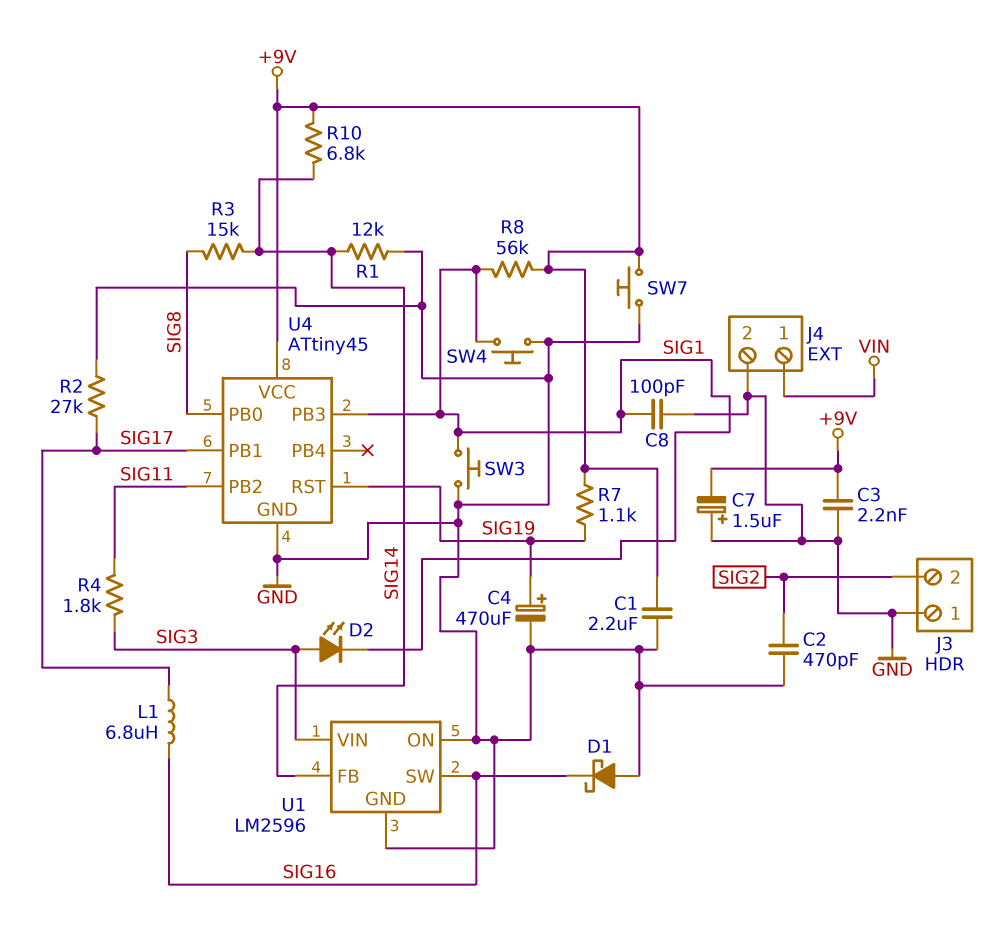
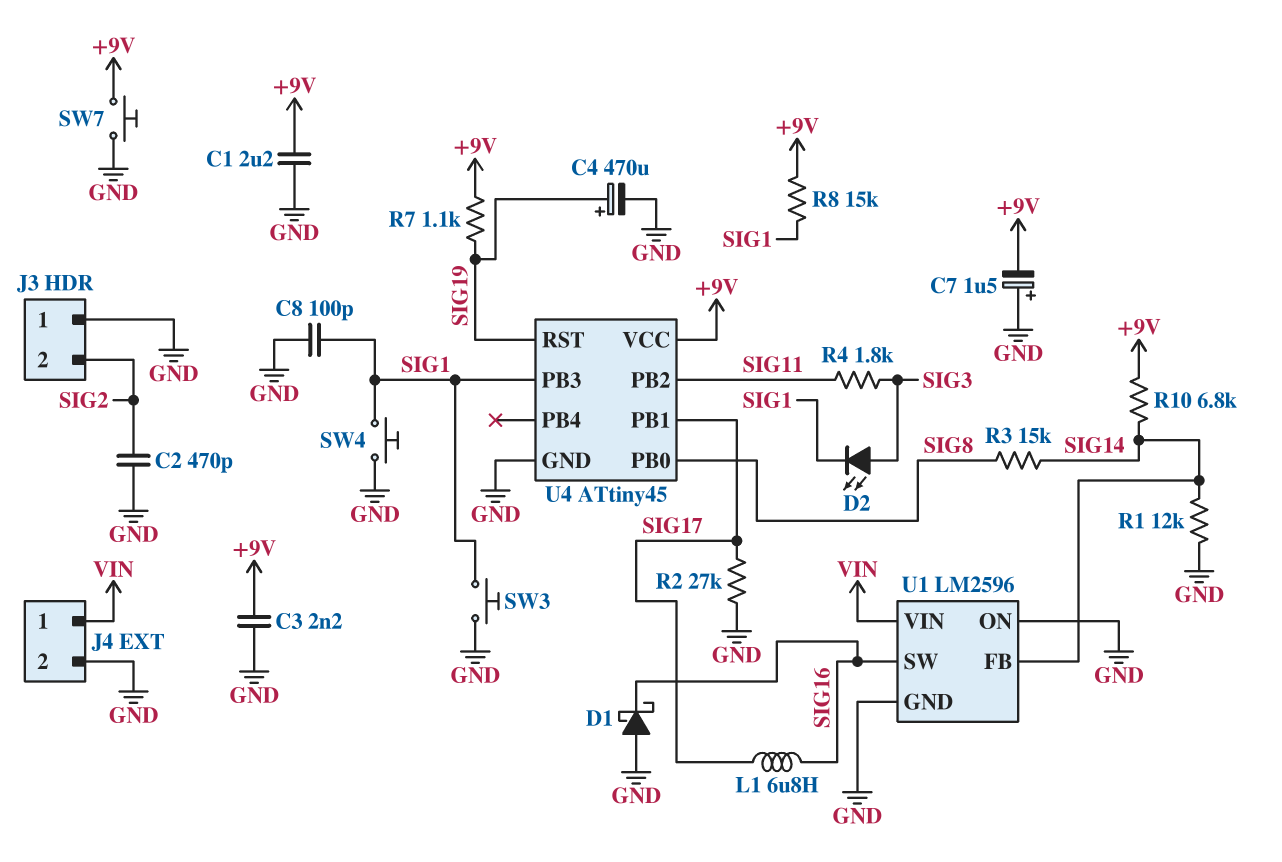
R8: 56k (+9V, SIG1) -> 15k (+9V, SIG1)
U1 pin VIN: SIG3 -> VIN

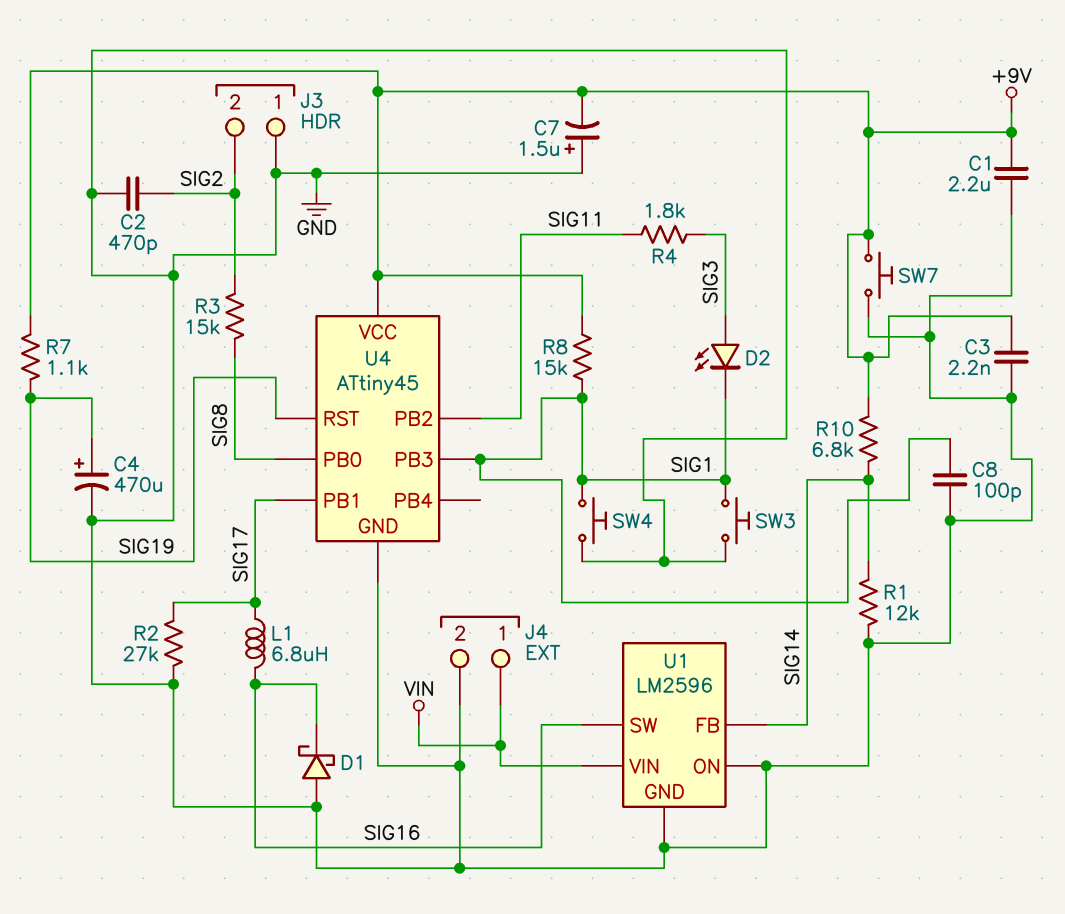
R3: 15k (SIG8, SIG14) -> 15k (SIG2, SIG8)

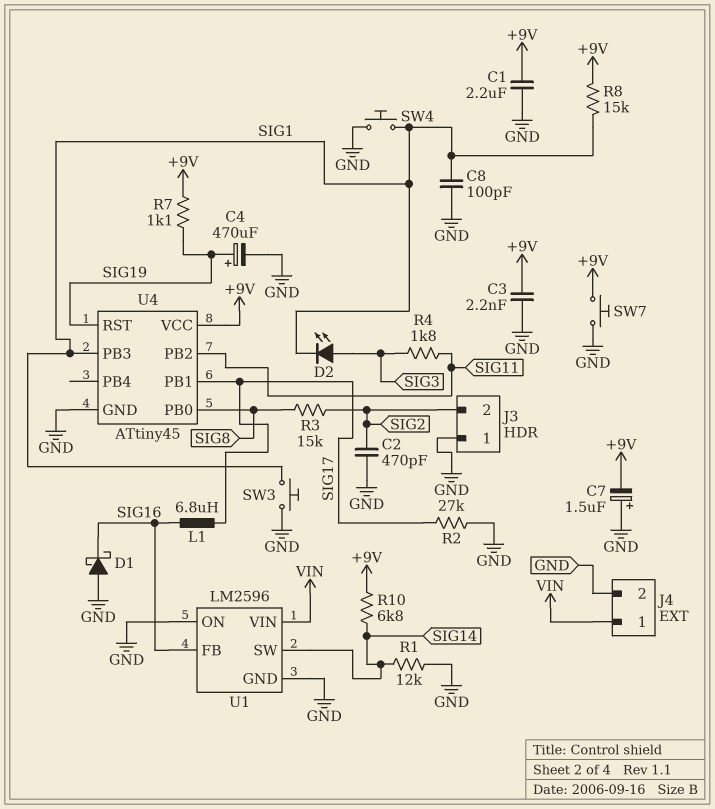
U1 pin FB: SIG14 -> SIG16
U1 pin SW: SIG16 -> SIG14

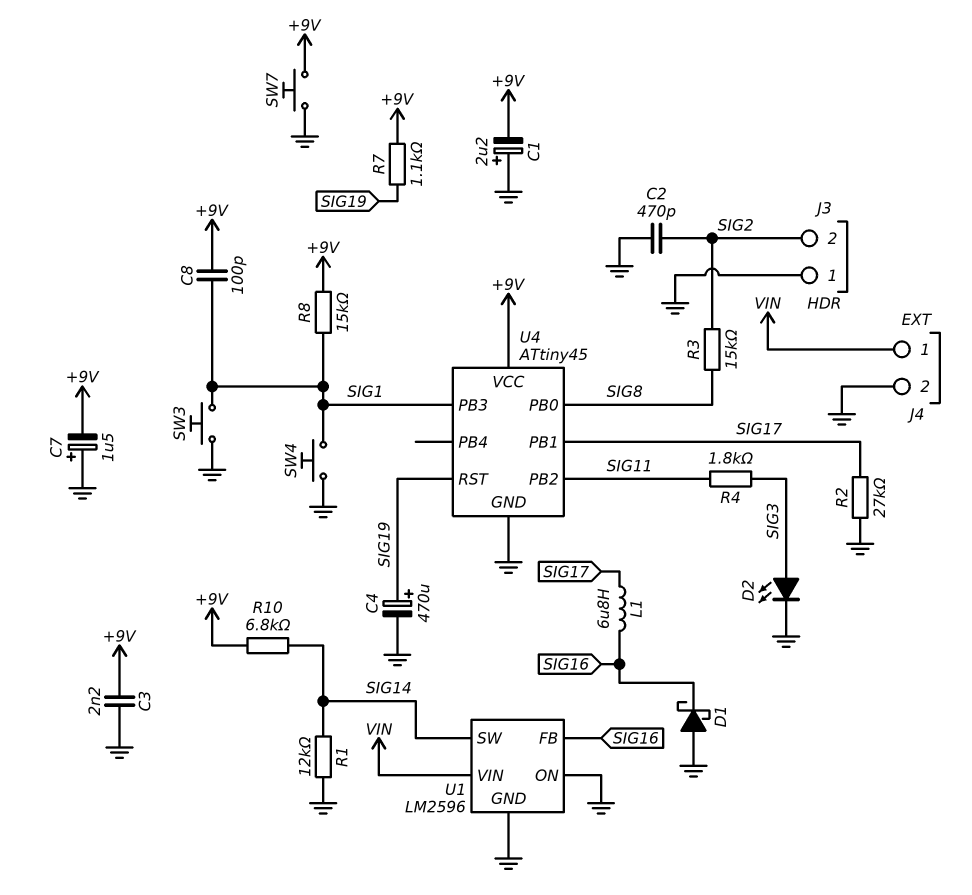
C1: 2.2uF (+9V, GND) -> 2.2uF (plus GND, minus +9V)
C8: 100pF (GND, SIG1) -> 100pF (+9V, SIG1)
D2: LED (A SIG3, K SIG1) -> LED (A SIG3, K GND)

